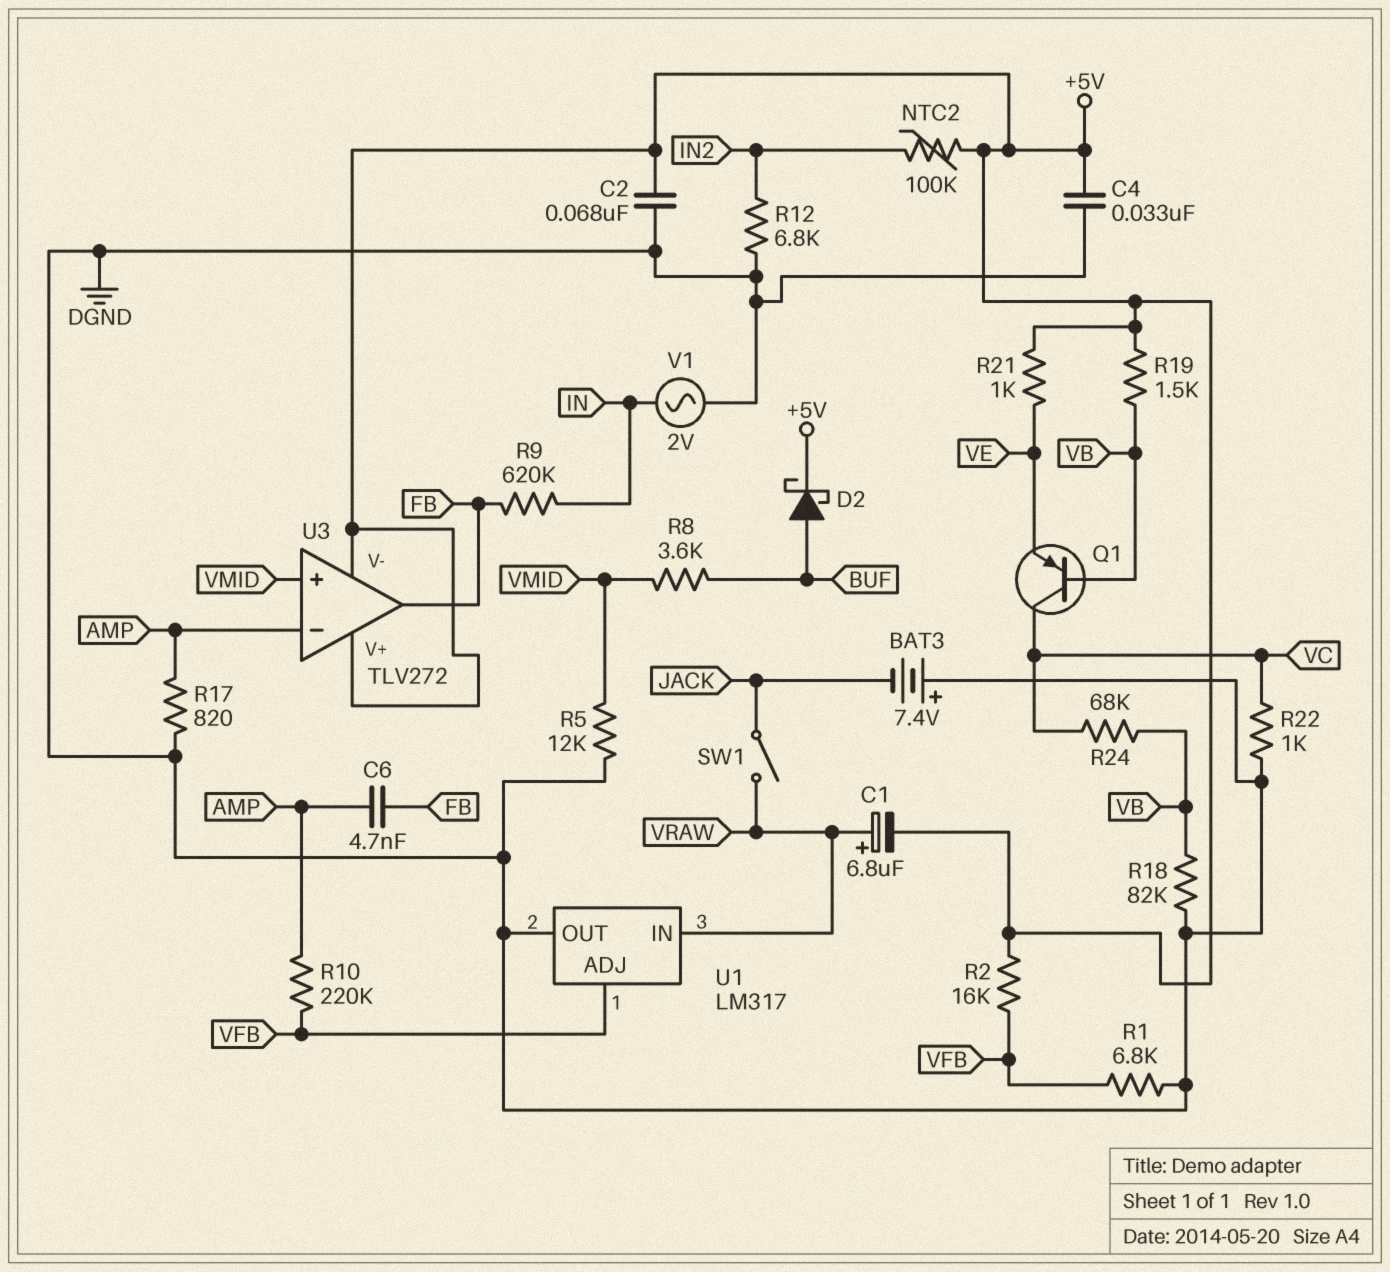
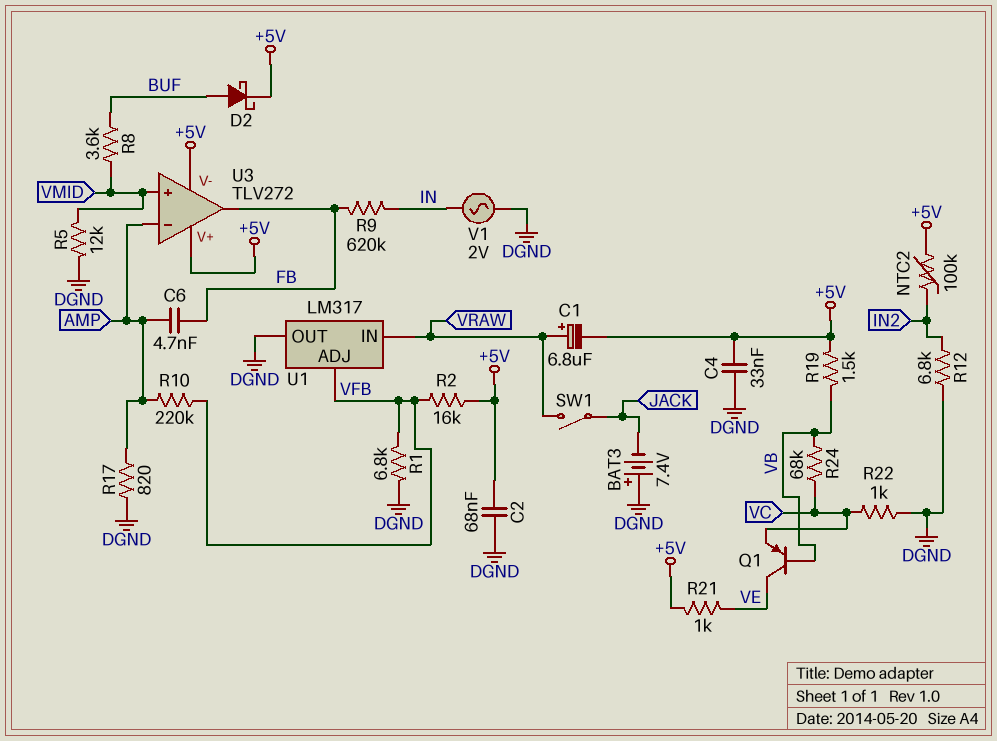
Q1: PNP (B VB, C VC, E VE) -> PNP (B VB, C VE, E VC)
R18: 82k (DGND, VB) -> none

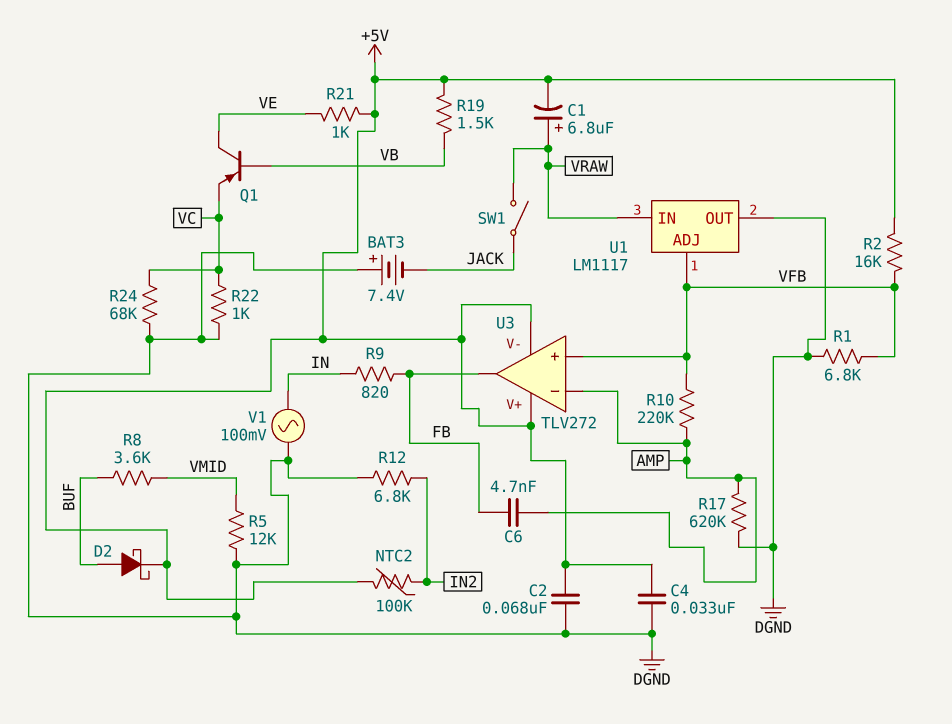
R9: 620k (FB, IN) -> 820 (FB, IN)
R17: 820 (AMP, DGND) -> 620k (AMP, DGND)
R24: 68k (VB, VC) -> 68k (DGND, VC)
U1: LM317 -> LM1117
U3 pin in+: VMID -> VFB
V1: AC 2V (DGND, IN) -> AC 100mV (DGND, IN)

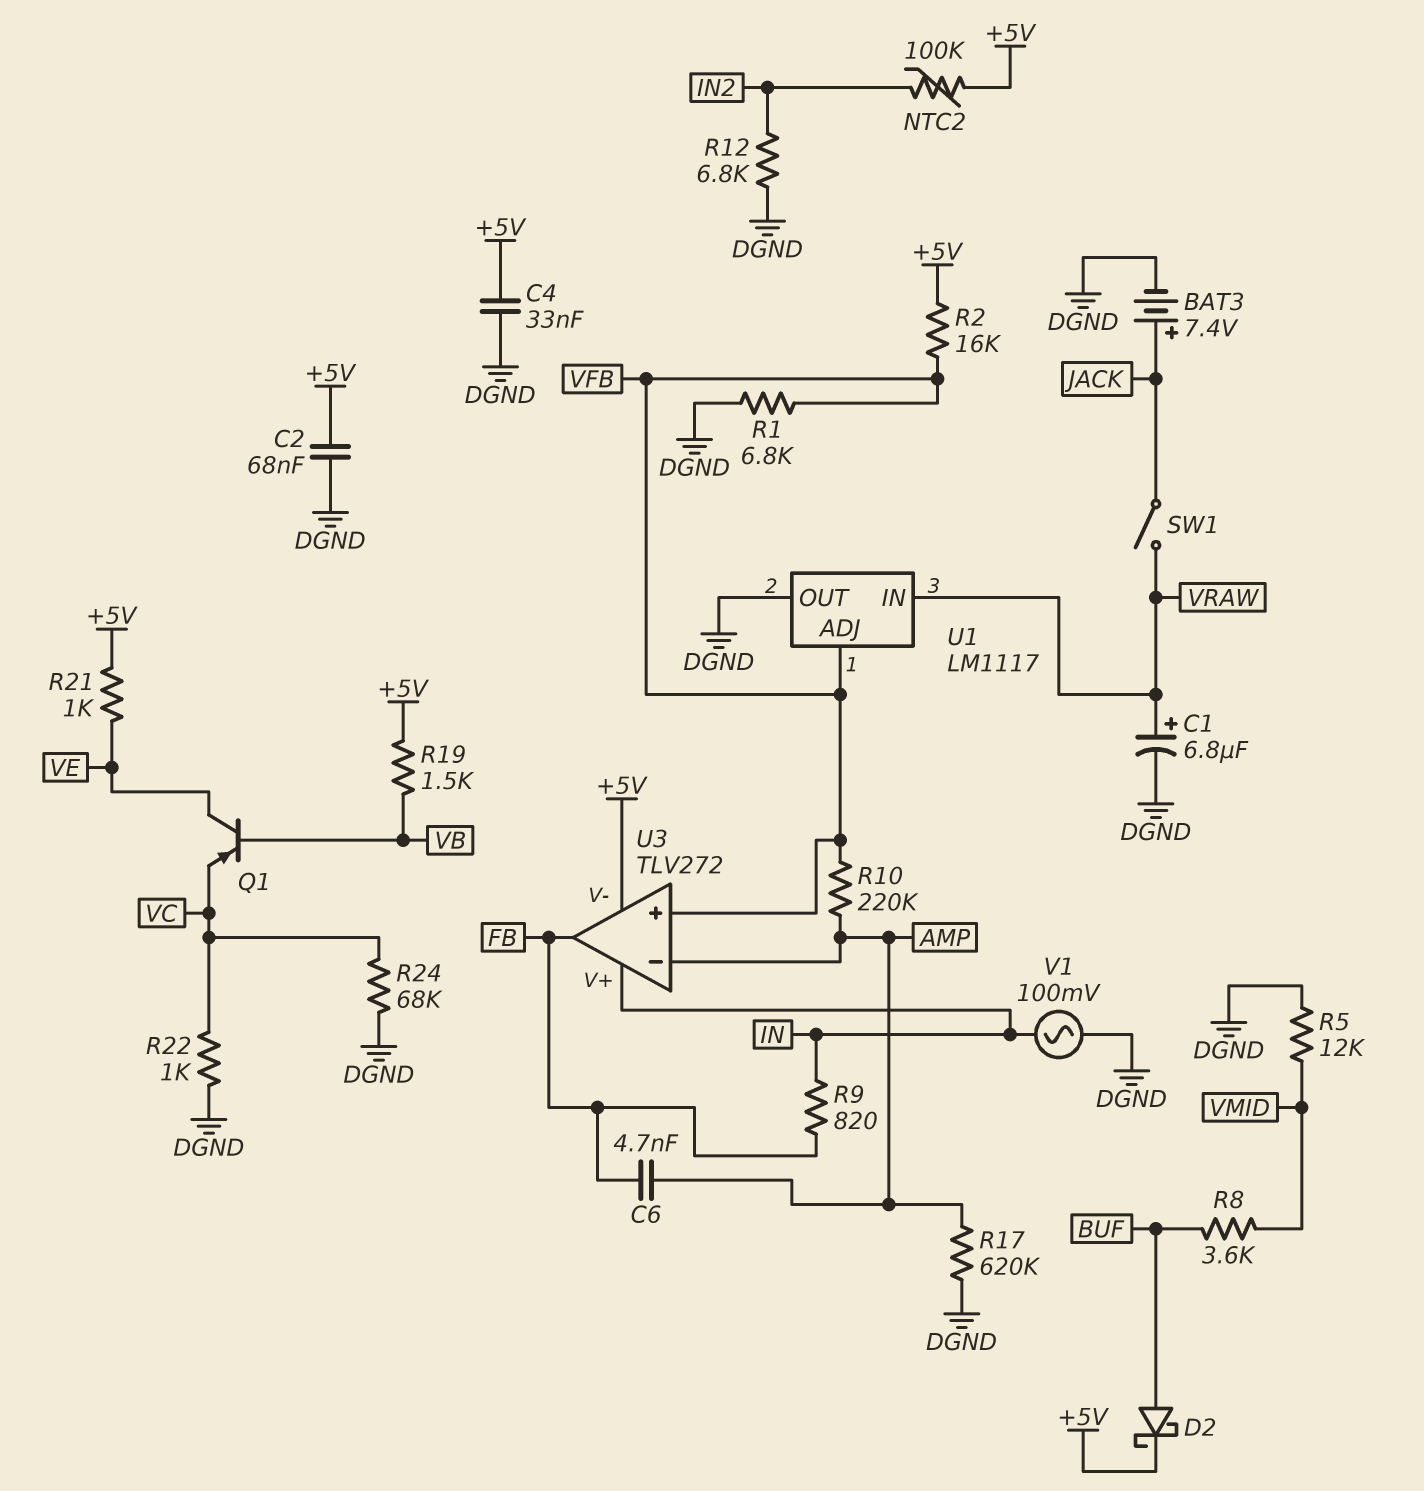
BAT3: 7.4V (plus DGND, minus JACK) -> 7.4V (plus JACK, minus DGND)
C1: 6.8uF (plus VRAW, minus +5V) -> 6.8uF (plus VRAW, minus DGND)
U3 pin V+: +5V -> IN

